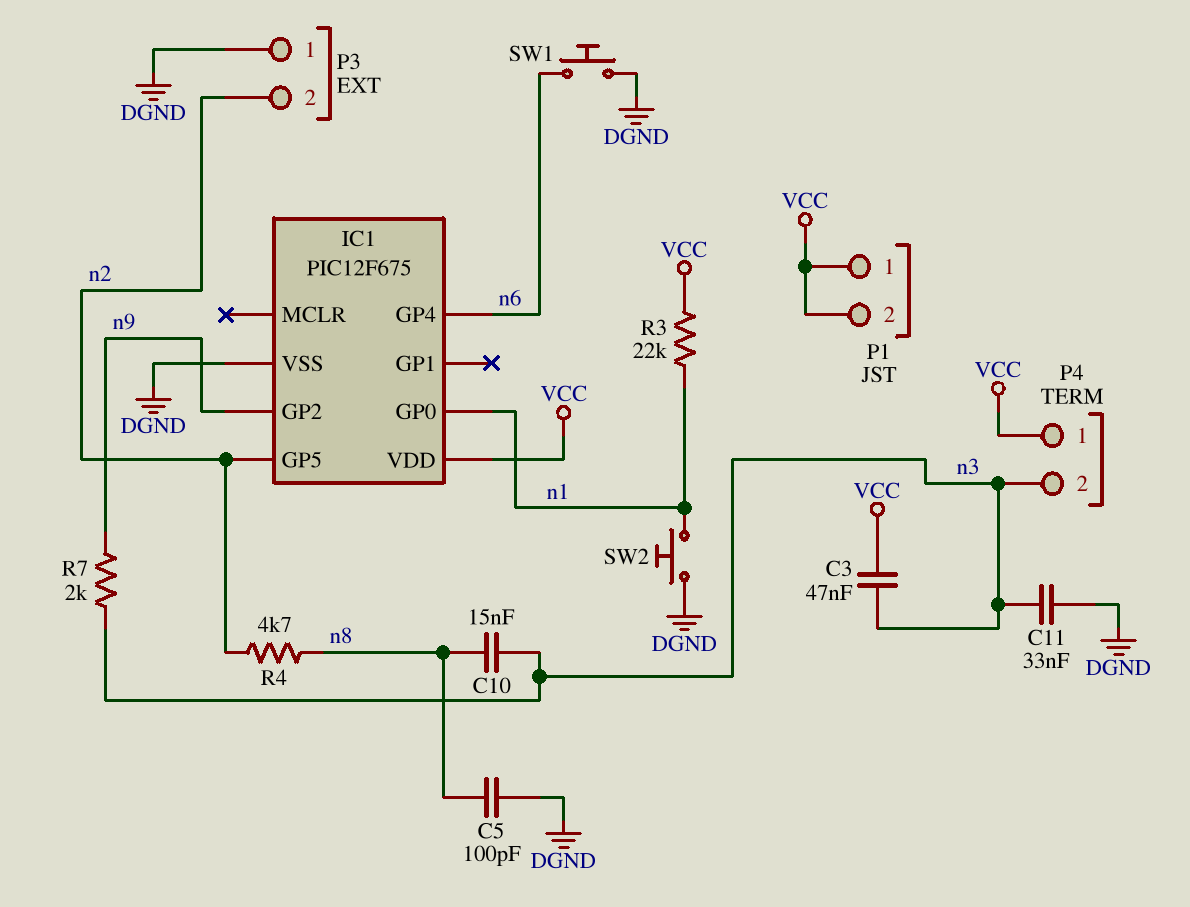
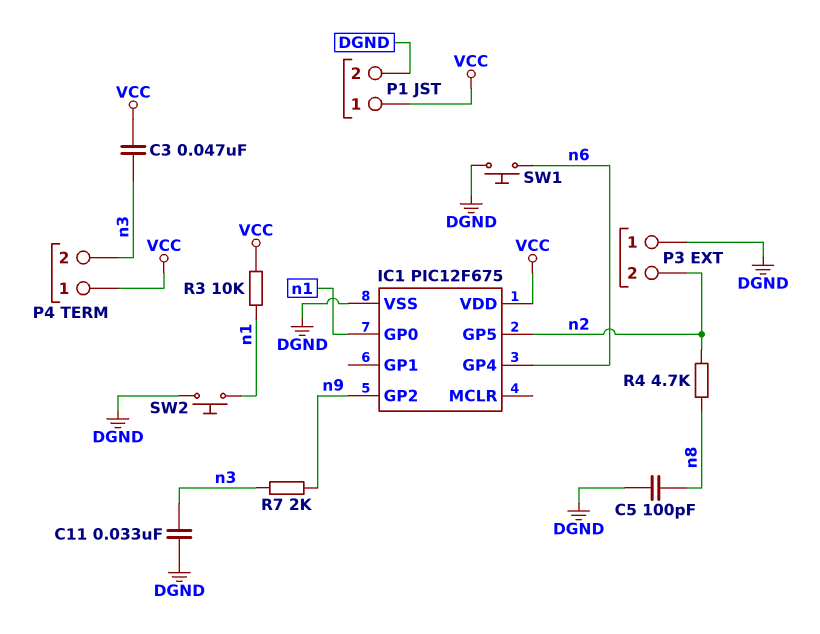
C10: 15nF (n3, n8) -> none
P1 pin 2: VCC -> DGND
R3: 22k (VCC, n1) -> 10k (VCC, n1)

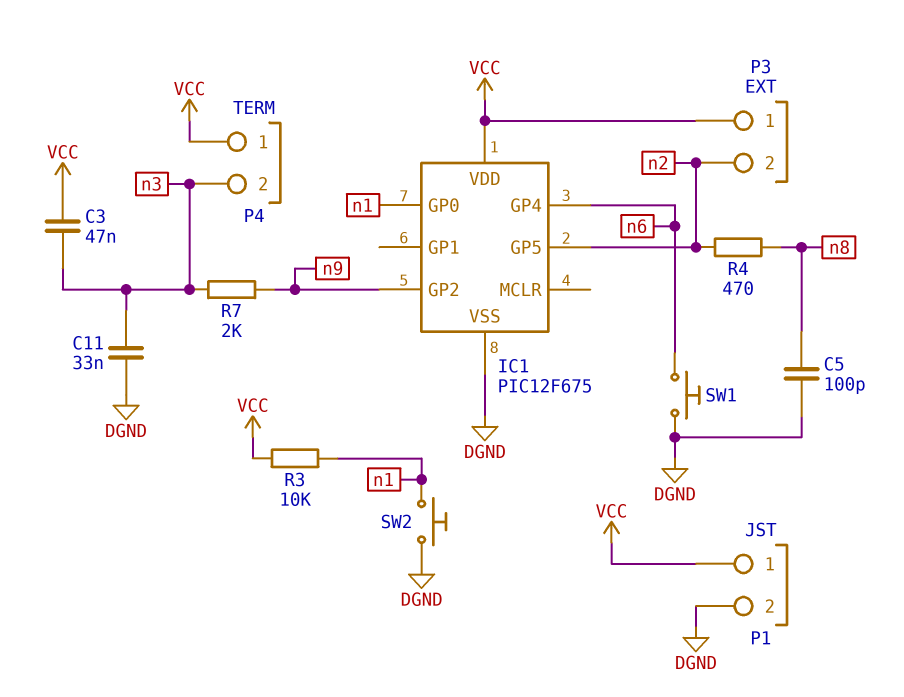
P3 pin 1: DGND -> VCC
R4: 4.7k (n2, n8) -> 470 (n2, n8)

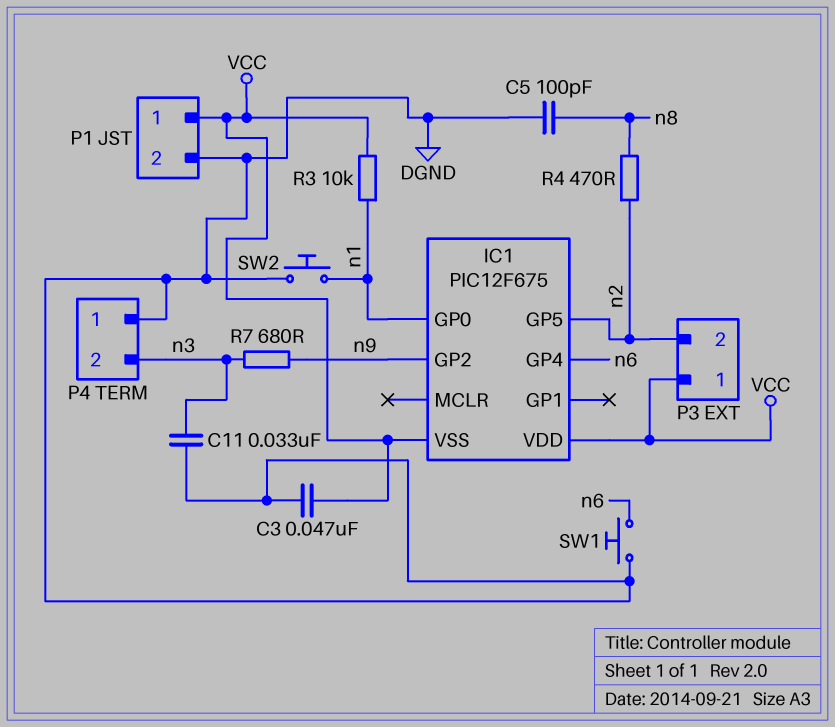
C3: 47nF (VCC, n3) -> 47nF (DGND, VCC)
IC1 pin VSS: DGND -> VCC
P4 pin 1: VCC -> DGND
R7: 2k (n3, n9) -> 680 (n3, n9)

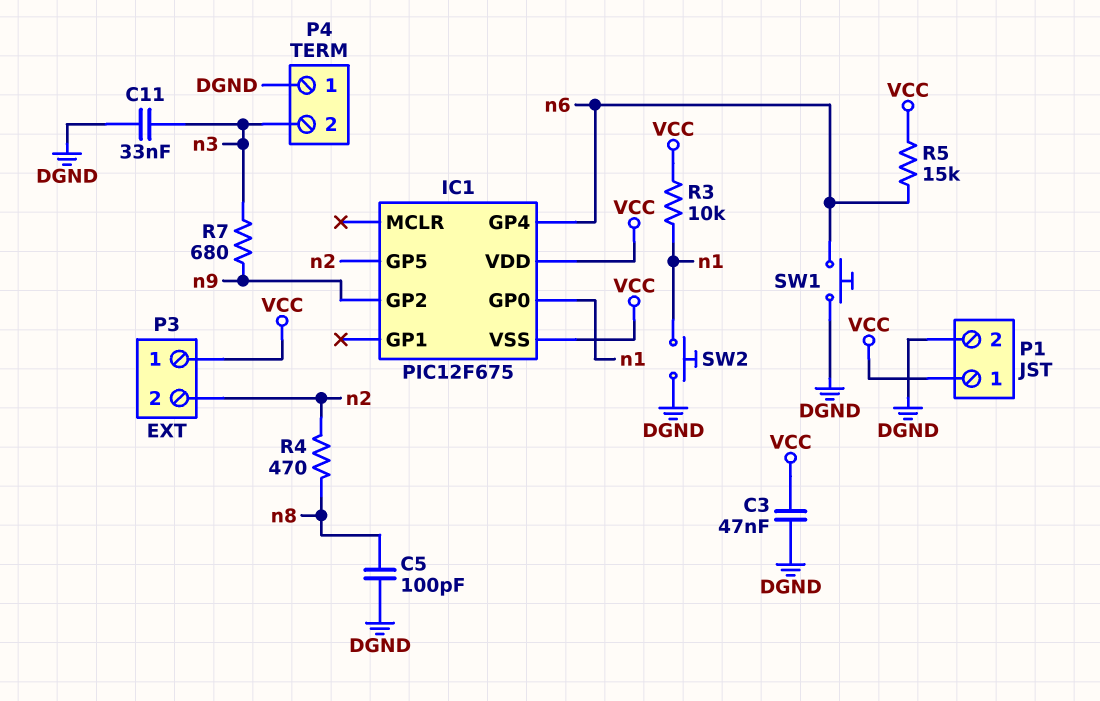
R5: none -> 15k (VCC, n6)

